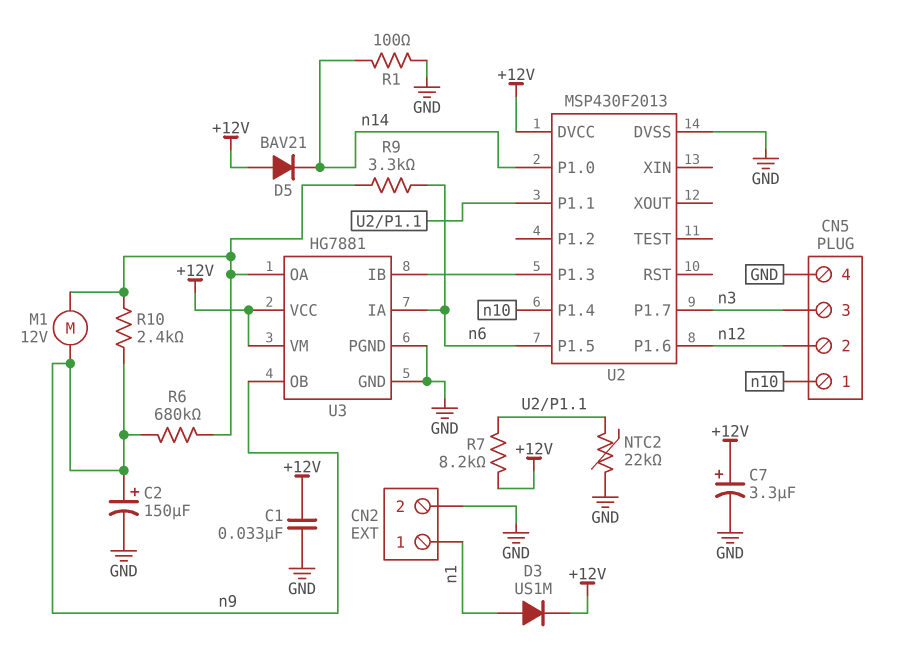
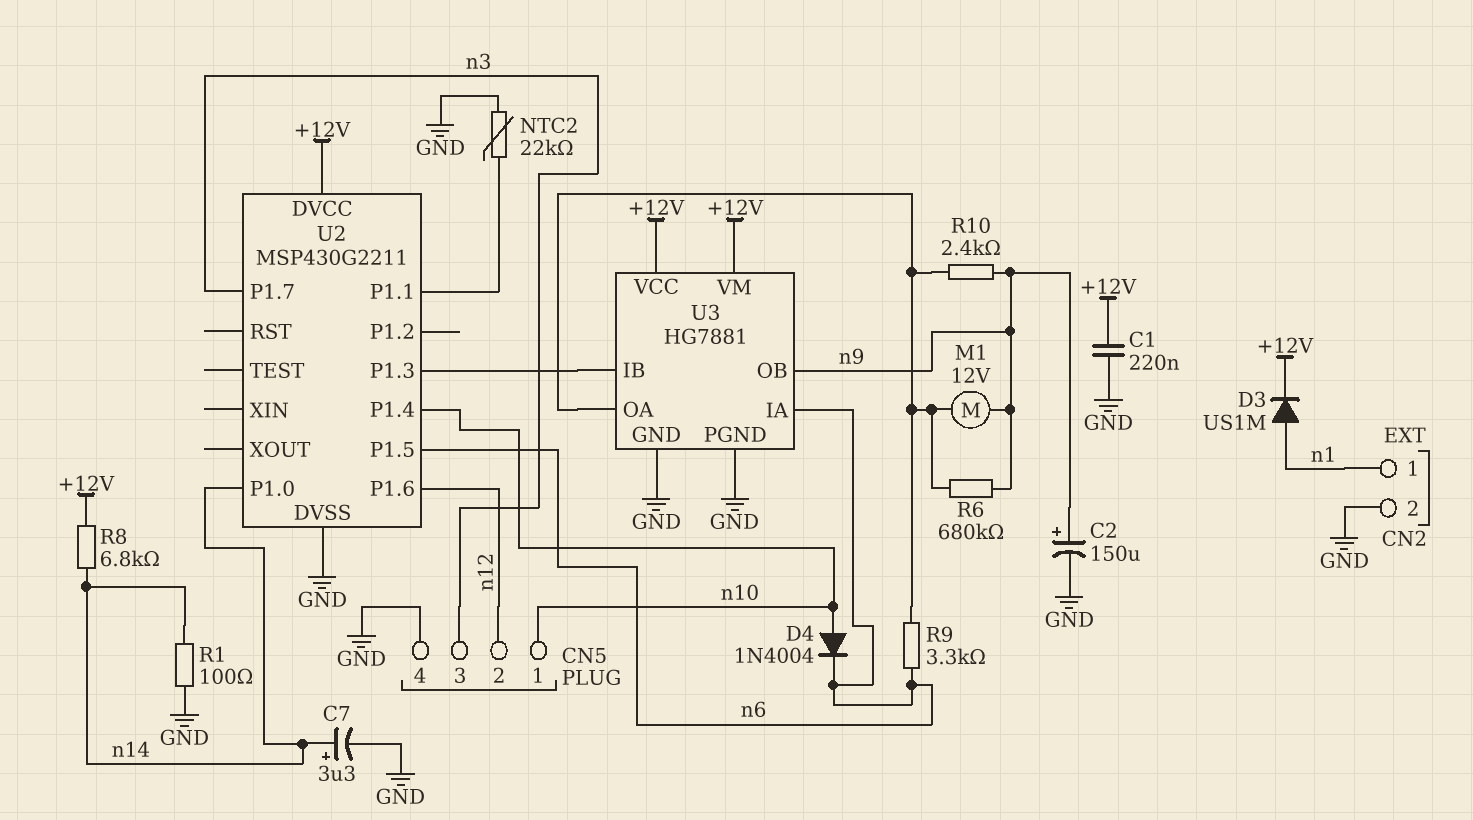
C1: 33nF (+12V, GND) -> 220nF (+12V, GND)
C7: 3.3uF (plus +12V, minus GND) -> 3.3uF (plus n14, minus GND)
D4: none -> diode 1N4004 (A n10, K n6)
D5: diode BAV21 (A +12V, K n14) -> none
R7: 8.2k (+12V, U2/P1.1) -> none
R8: none -> 6.8k (+12V, n14)
U2: MSP430F2013 -> MSP430G2211

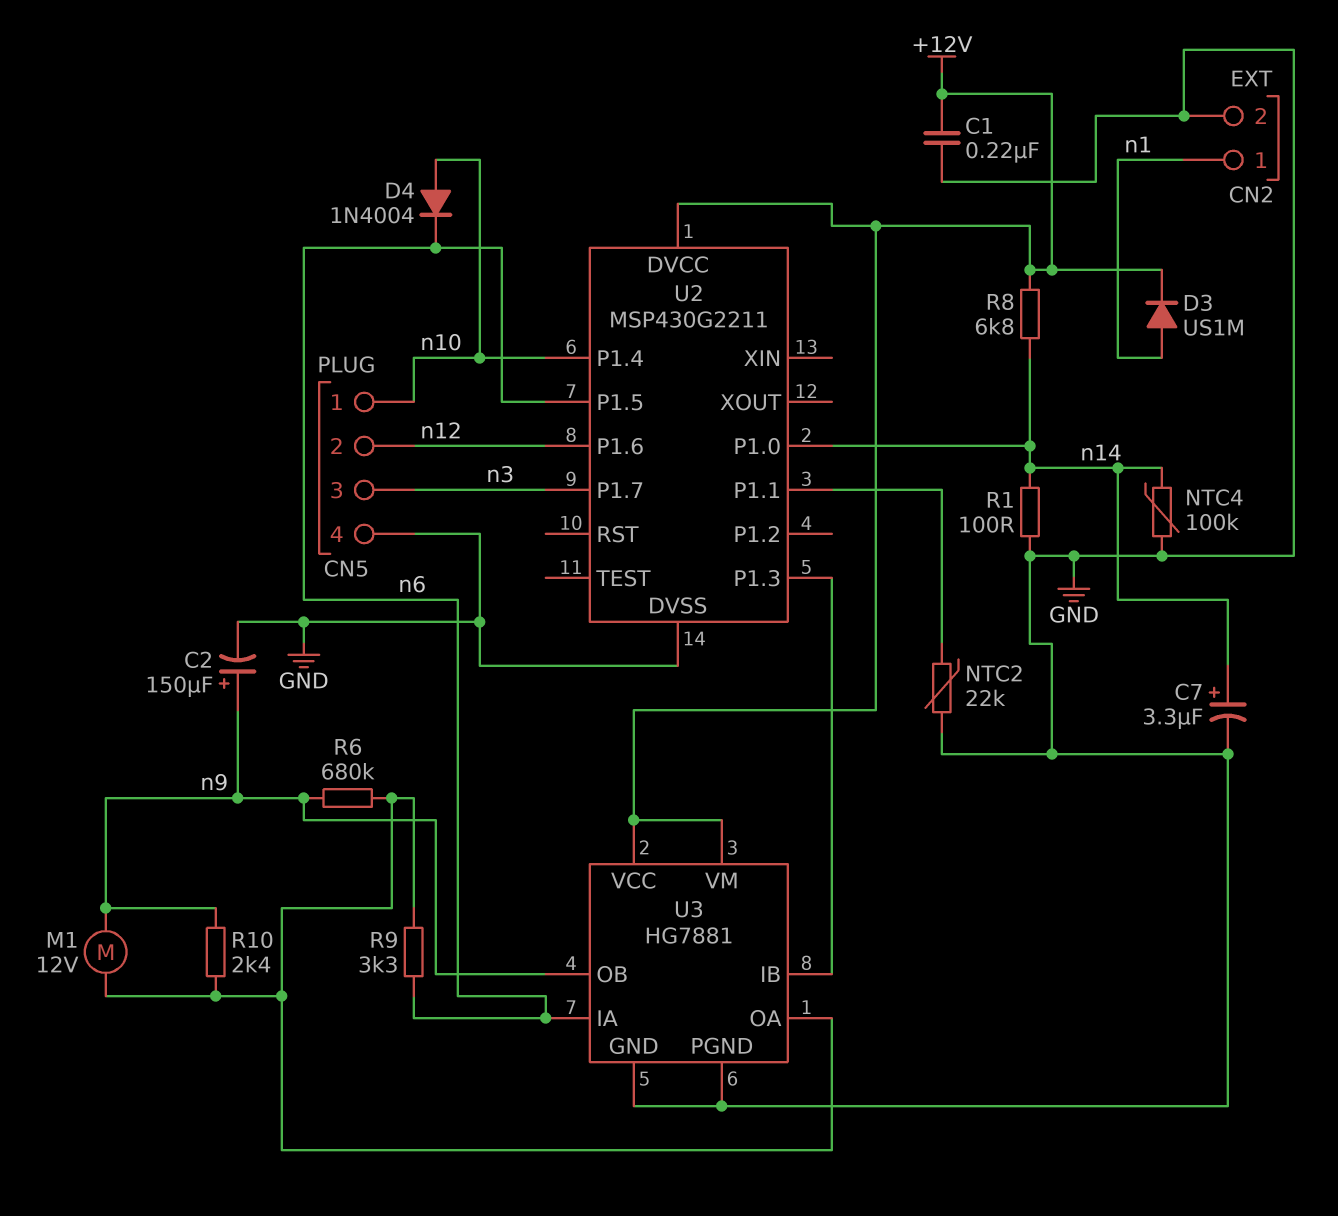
NTC4: none -> 100k (GND, n14)

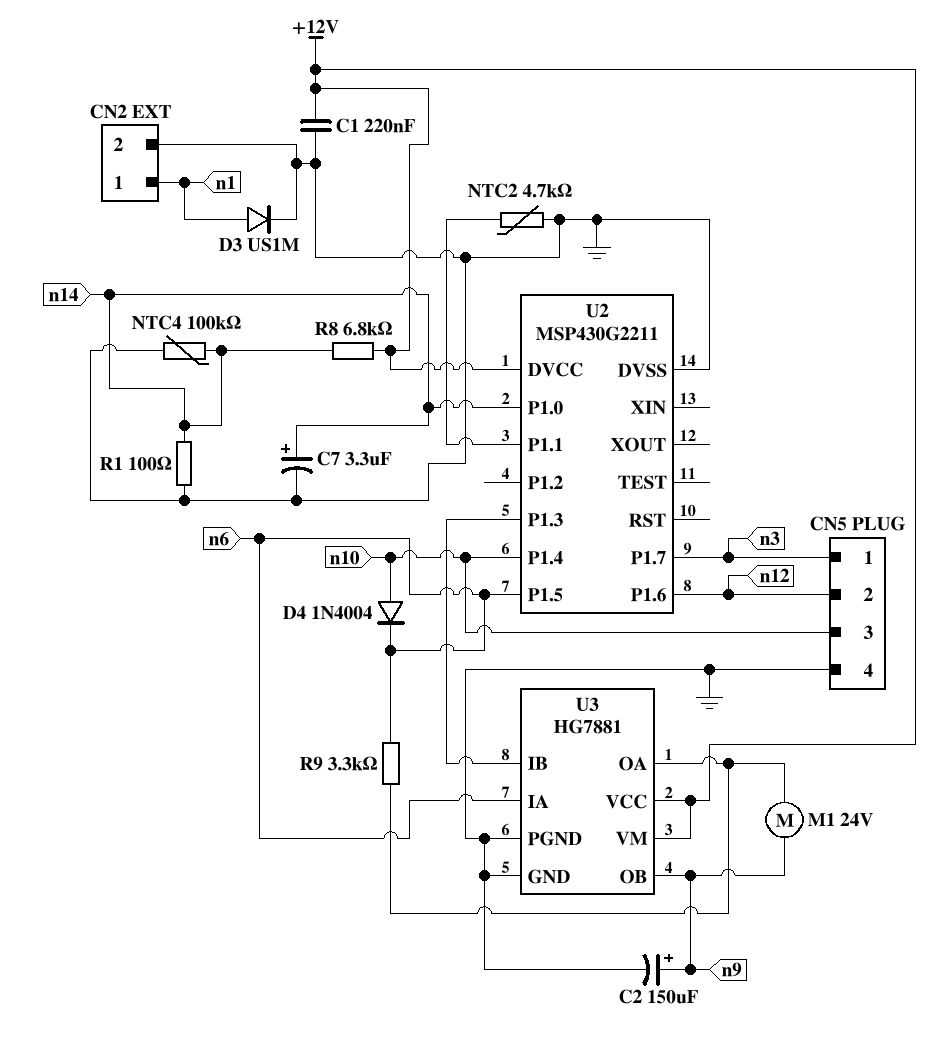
CN5 pin 1: n10 -> n3
CN5 pin 3: n3 -> n10
D3: diode US1M (A n1, K +12V) -> diode US1M (A n1, K GND)
M1: motor 12V (U3/OA, n9) -> motor 24V (U3/OA, n9)
NTC2: 22k (GND, U2/P1.1) -> 4.7k (GND, U2/P1.1)
R6: 680k (U3/OA, n9) -> none
R10: 2.4k (U3/OA, n9) -> none

